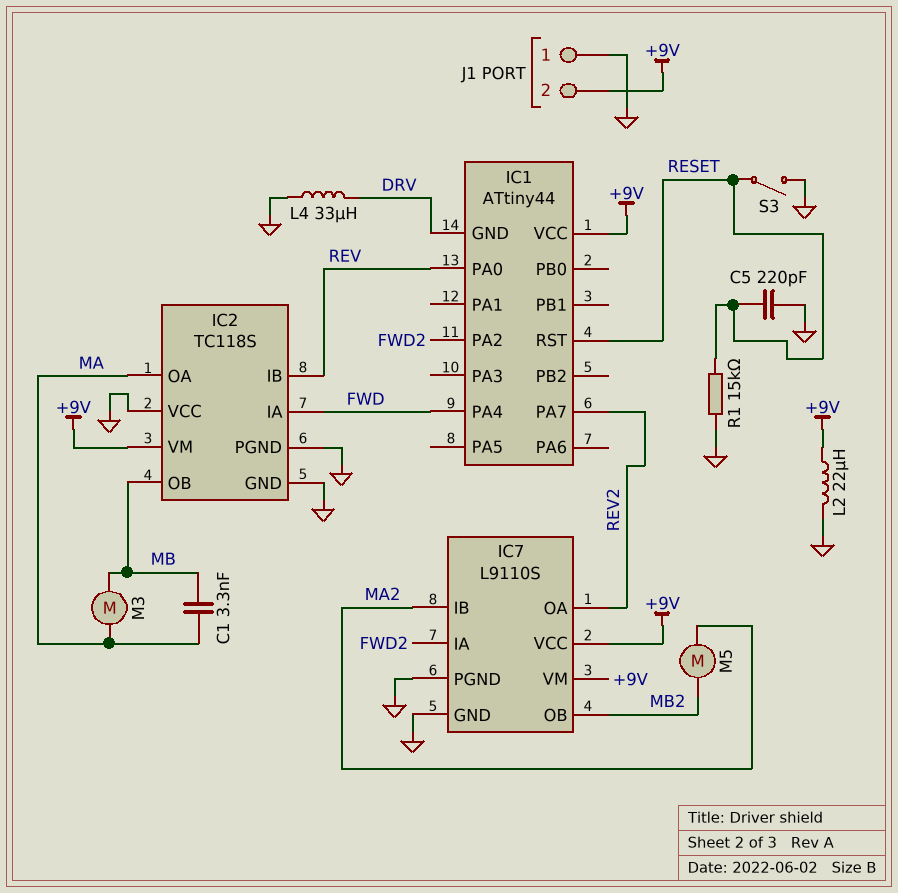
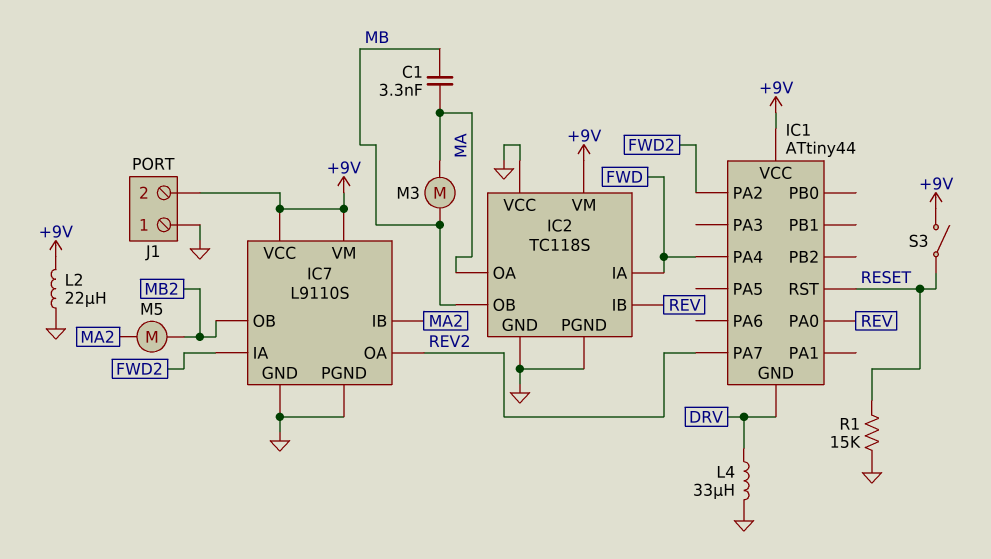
C5: 220pF (GND, RESET) -> none
S3: switch (GND, RESET) -> switch (+9V, RESET)

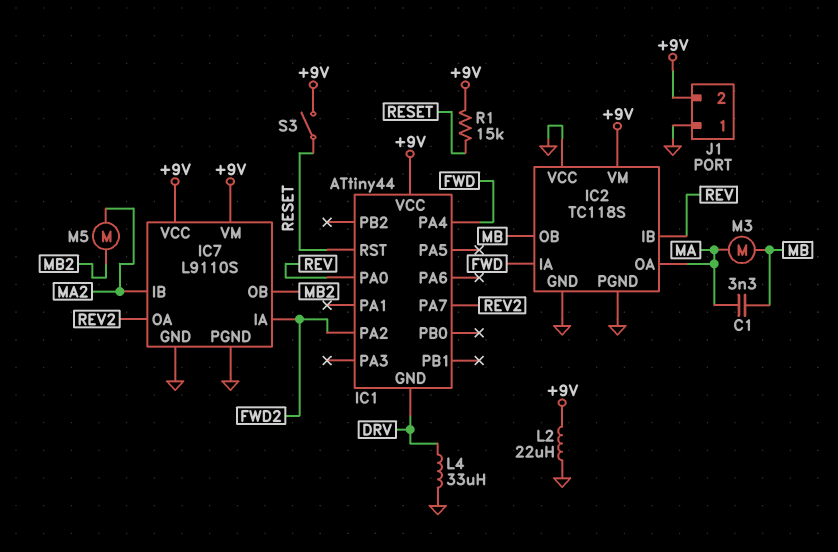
R1: 15k (GND, RESET) -> 15k (+9V, RESET)

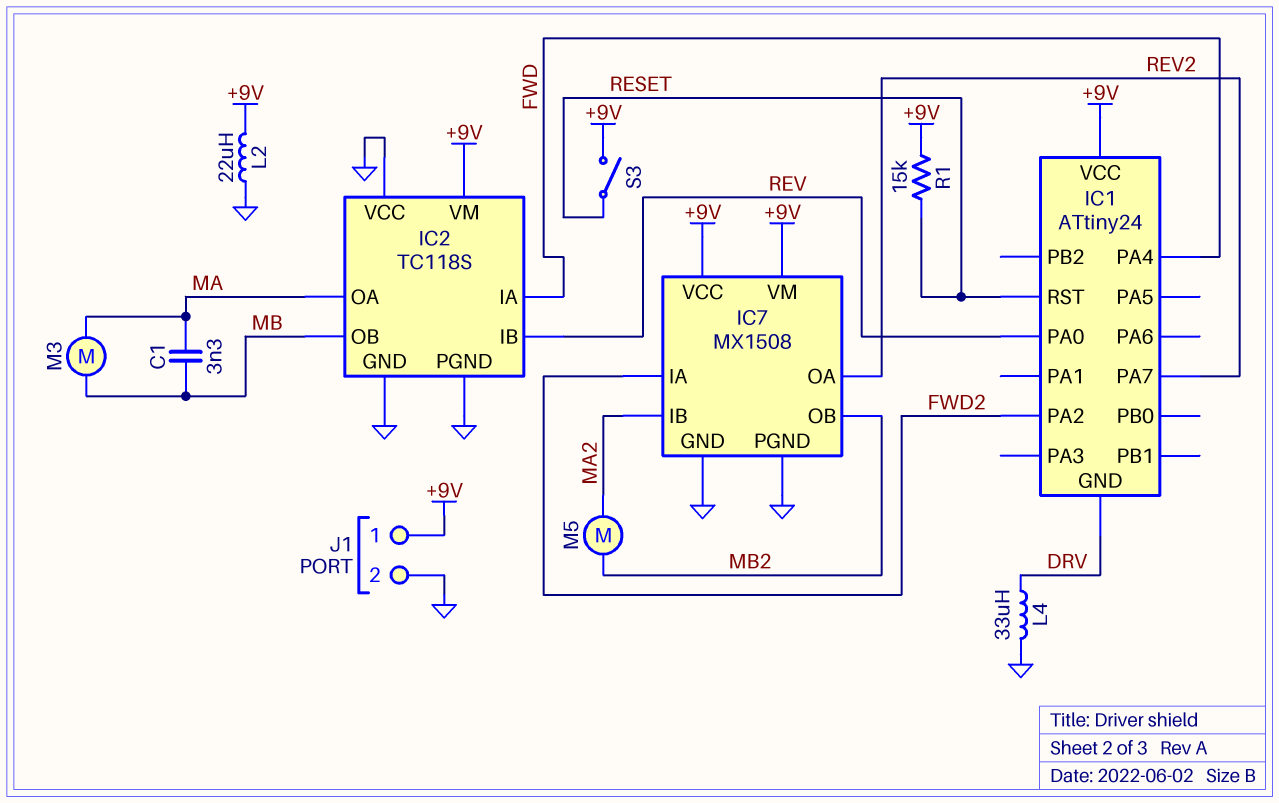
IC1: ATtiny44 -> ATtiny24
IC7: L9110S -> MX1508
J1 pin 1: GND -> +9V
J1 pin 2: +9V -> GND

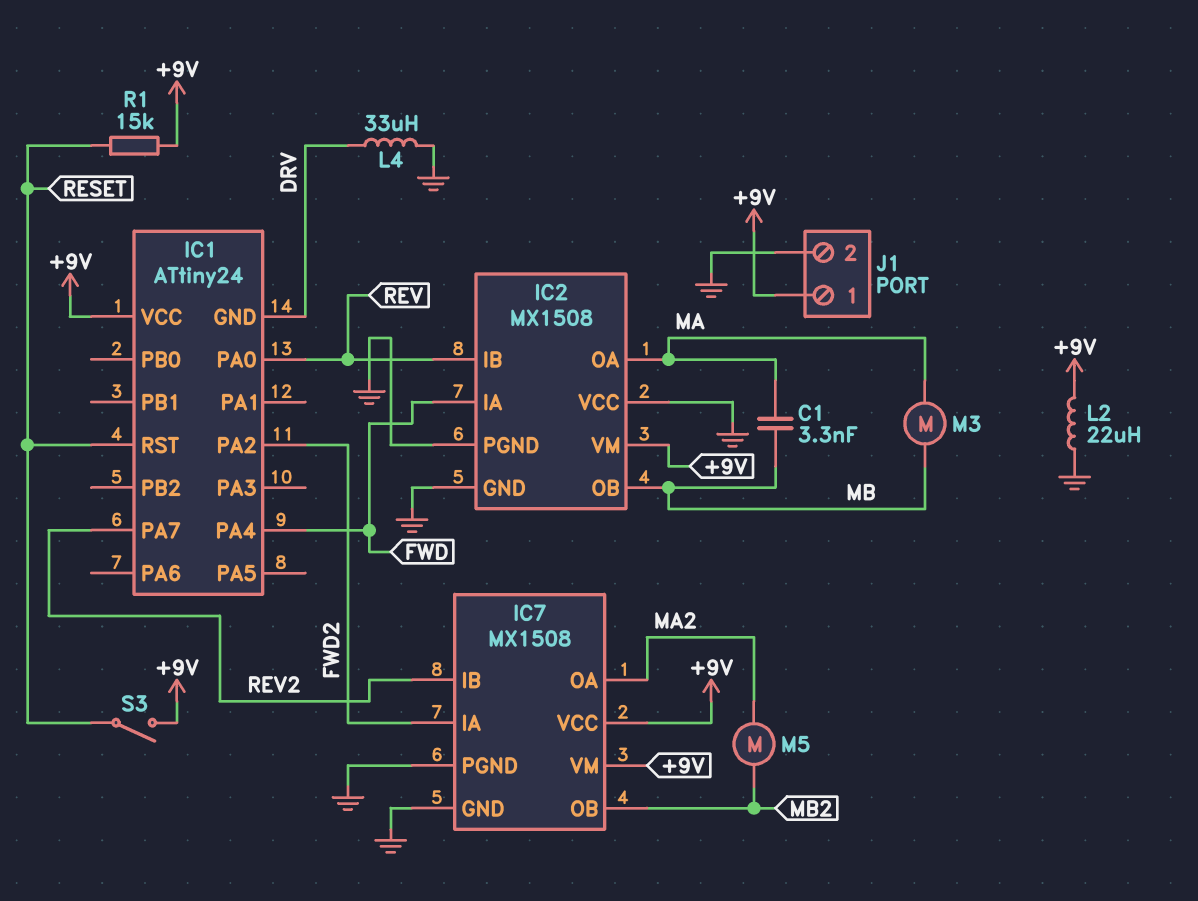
IC2: TC118S -> MX1508
IC7 pin IB: MA2 -> REV2
IC7 pin OA: REV2 -> MA2

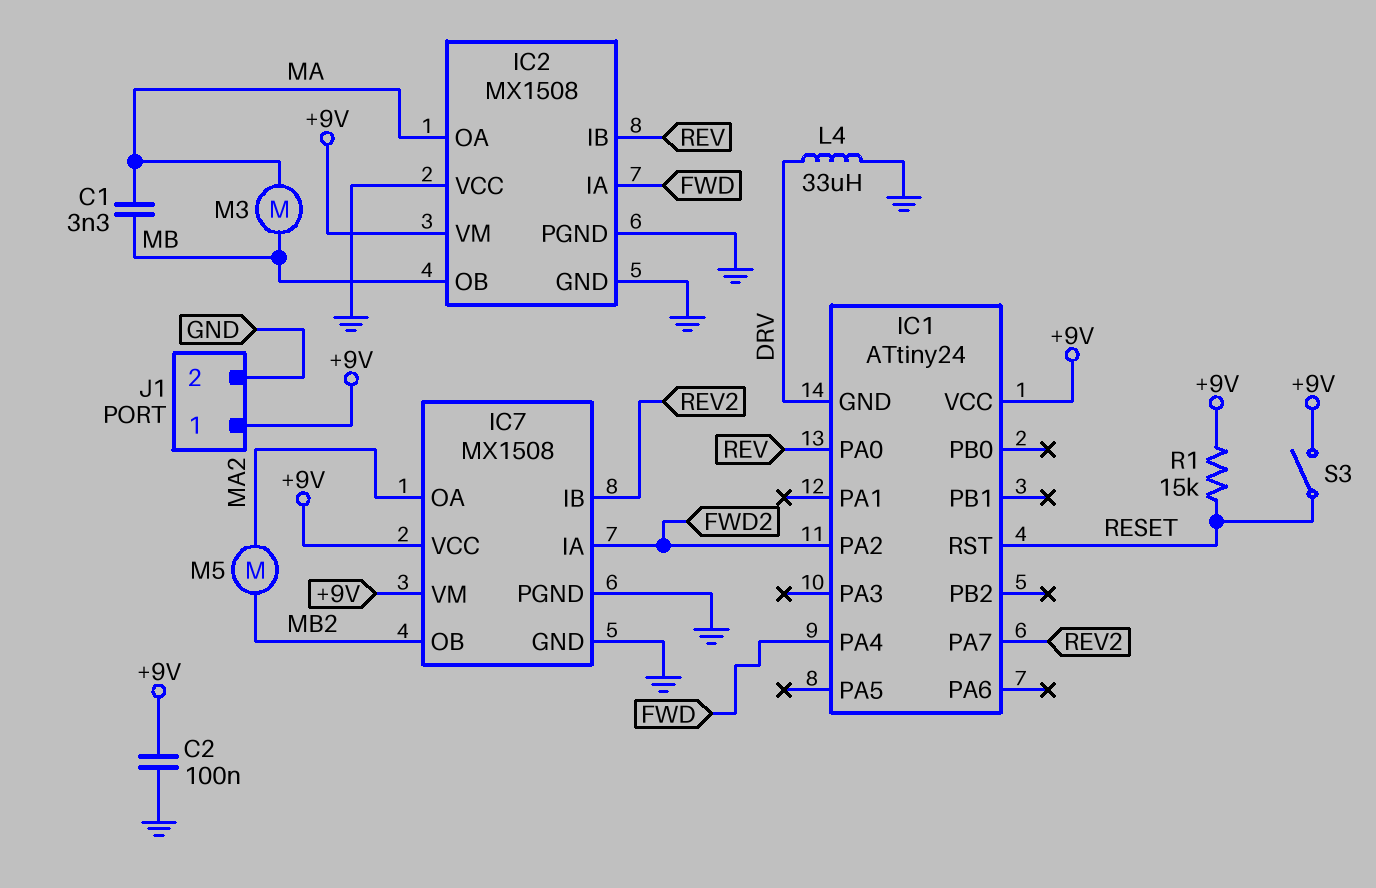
C2: none -> 100nF (+9V, GND)
L2: 22uH (+9V, GND) -> none

